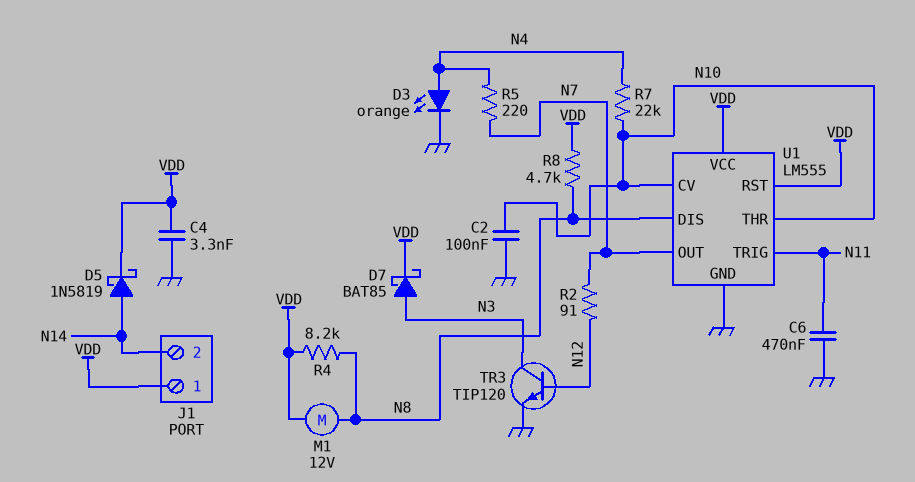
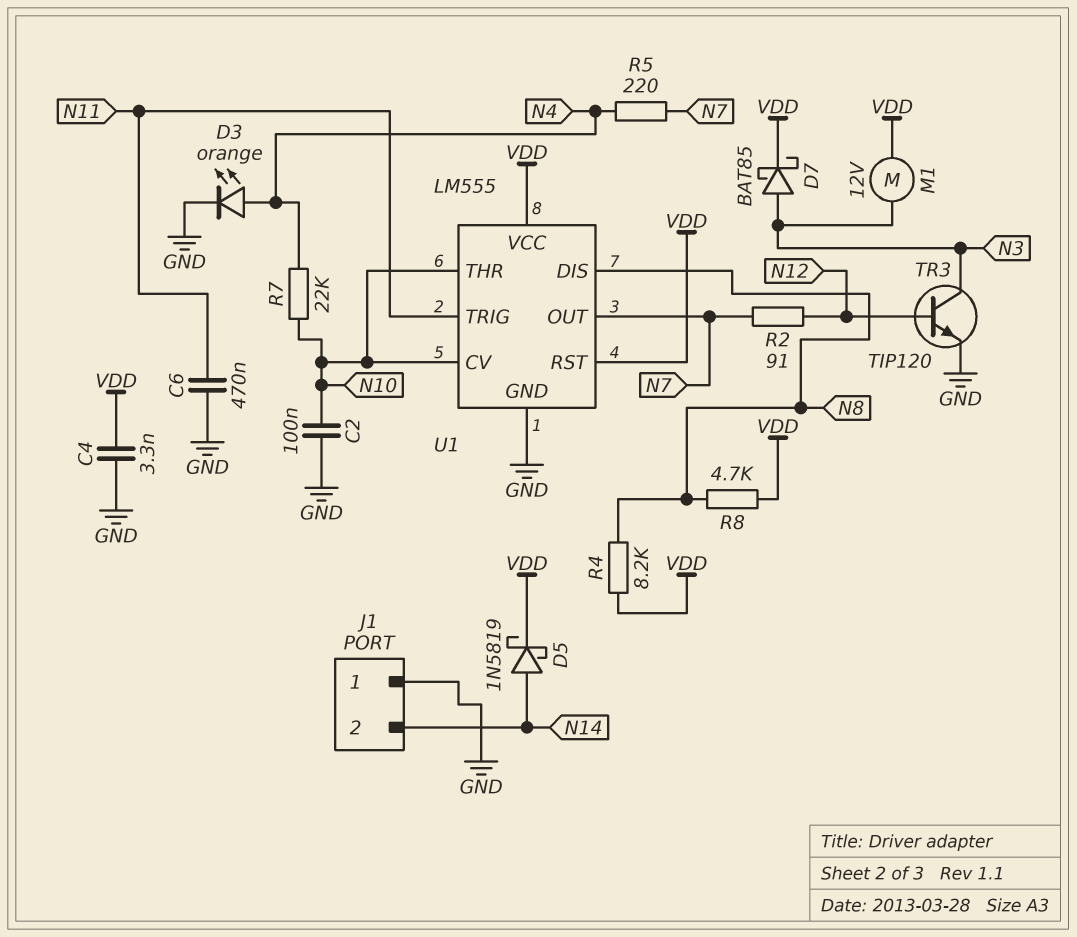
J1 pin 1: VDD -> GND
M1: motor 12V (N8, VDD) -> motor 12V (N3, VDD)

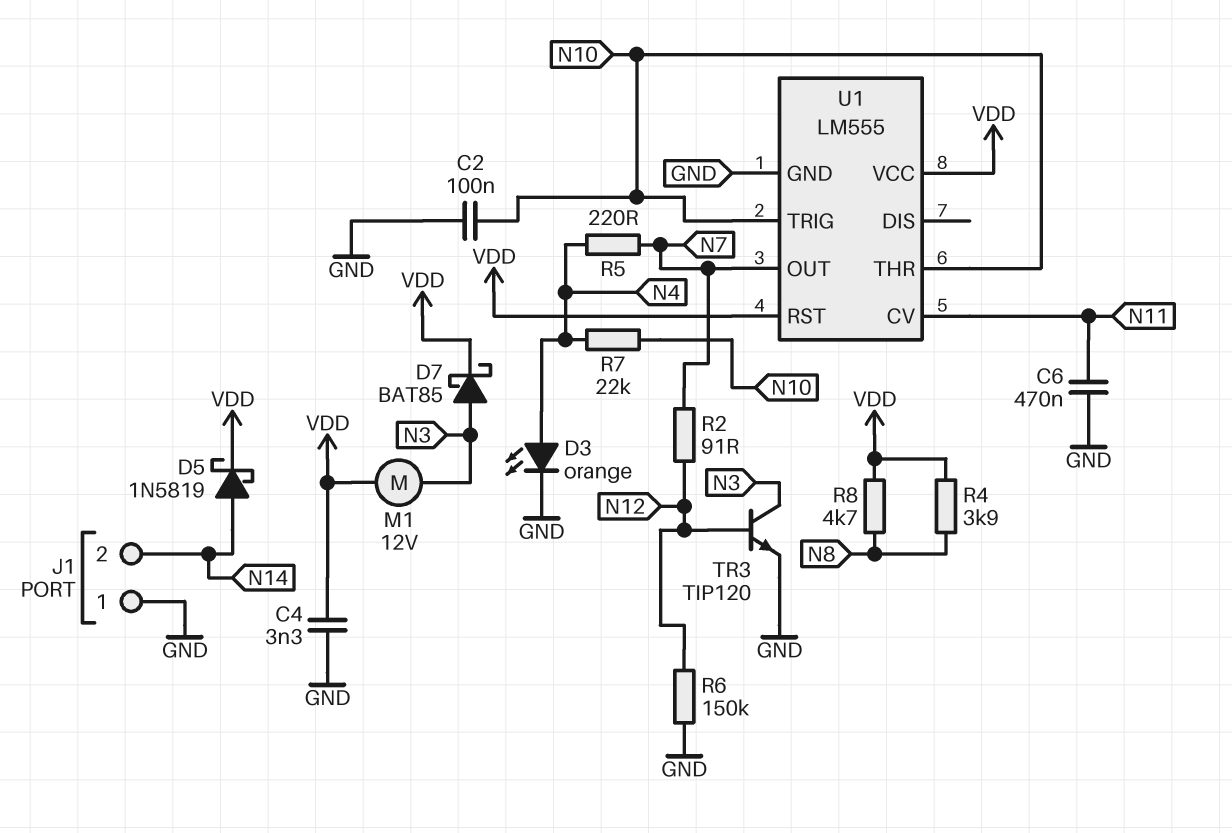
R4: 8.2k (N8, VDD) -> 3.9k (N8, VDD)
R6: none -> 150k (GND, N12)
U1 pin CV: N10 -> N11
U1 pin DIS: N8 -> none
U1 pin TRIG: N11 -> N10

